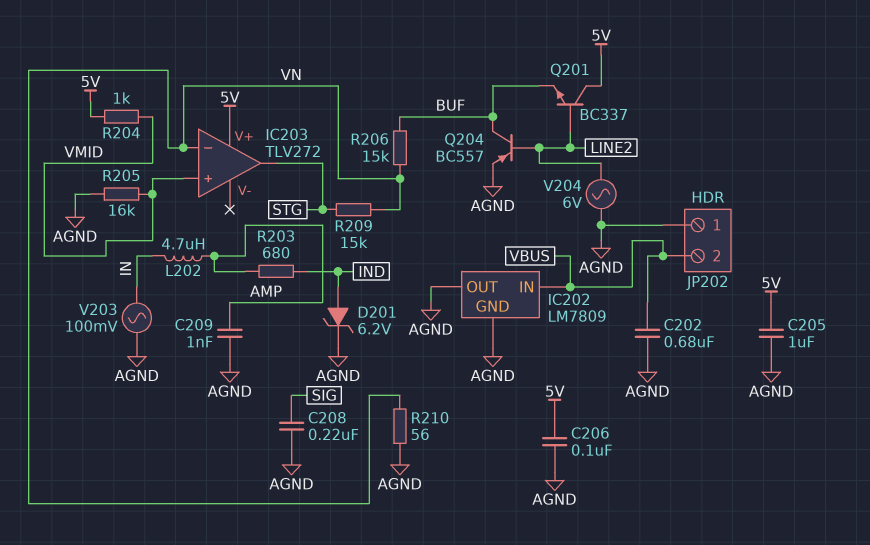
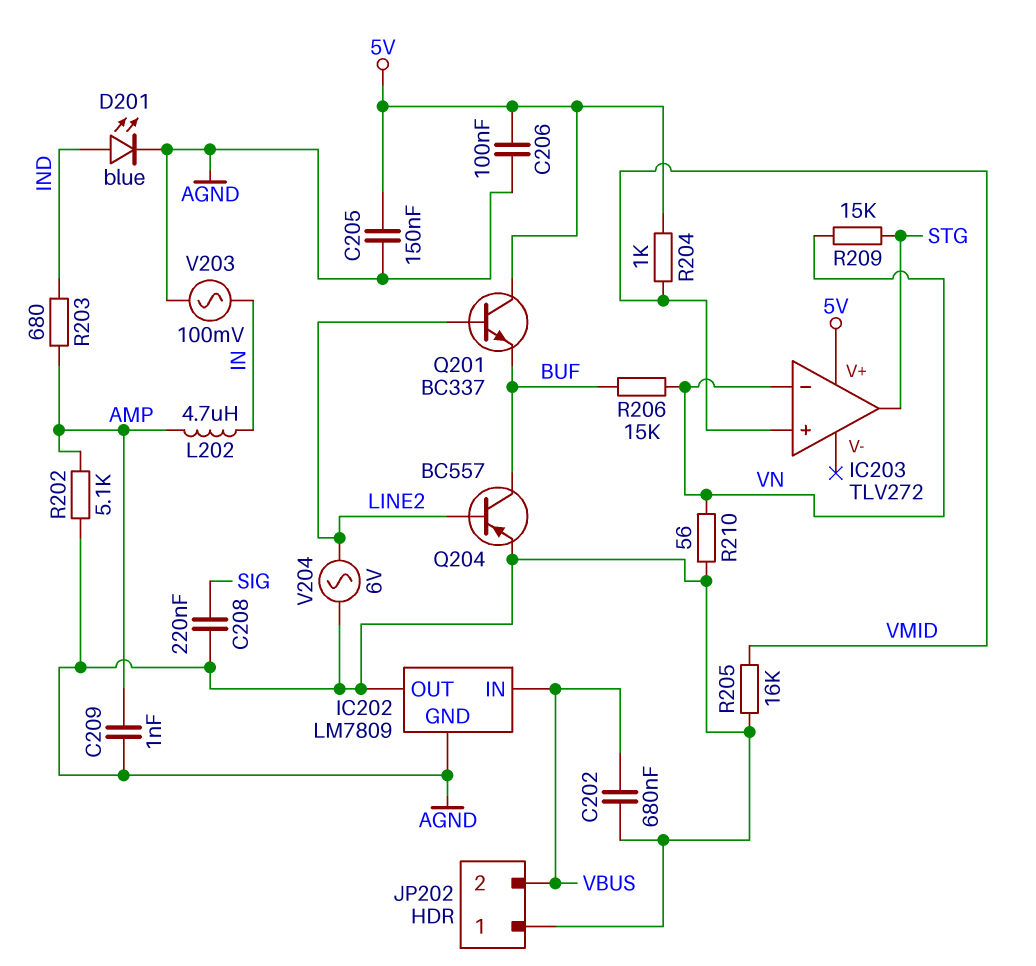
C205: 1uF (5V, AGND) -> 150nF (5V, AGND)
D201: zener 6.2V (A IND, K AGND) -> LED blue (A IND, K AGND)
R202: none -> 5.1k (AGND, AMP)

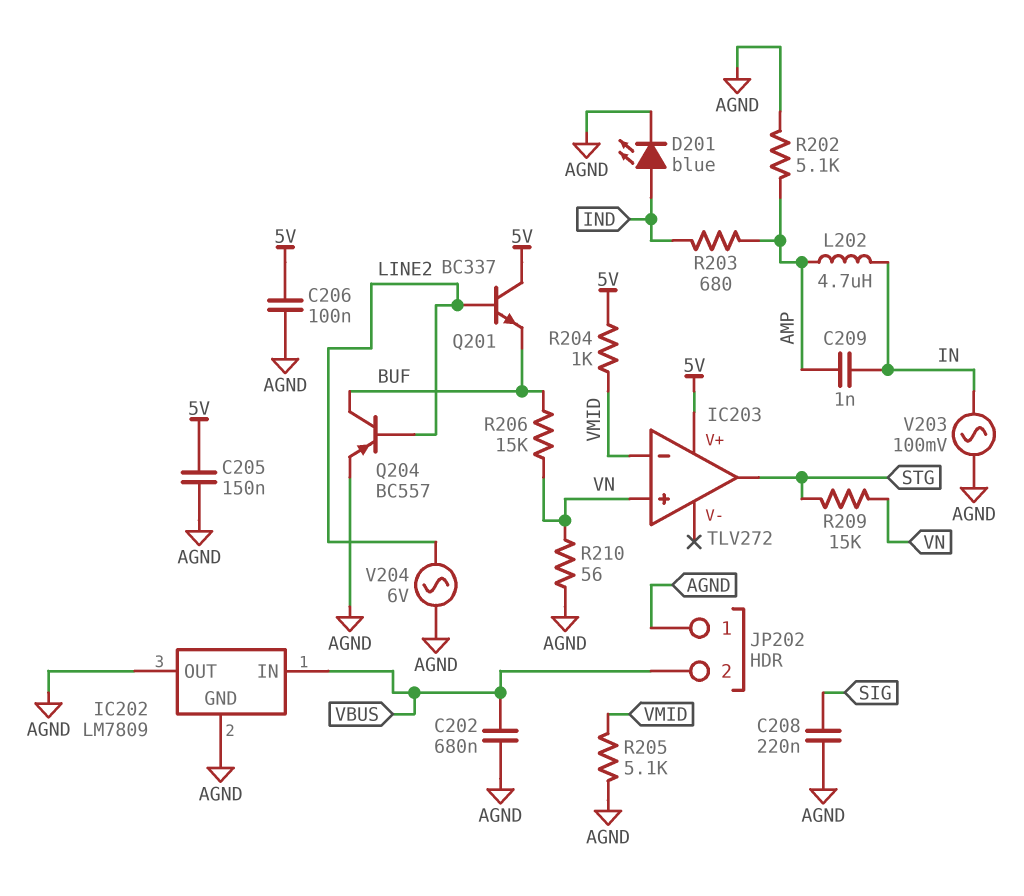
C209: 1nF (AGND, AMP) -> 1nF (AMP, IN)
IC203 pin in+: VMID -> VN
IC203 pin in-: VN -> VMID
R205: 16k (AGND, VMID) -> 5.1k (AGND, VMID)

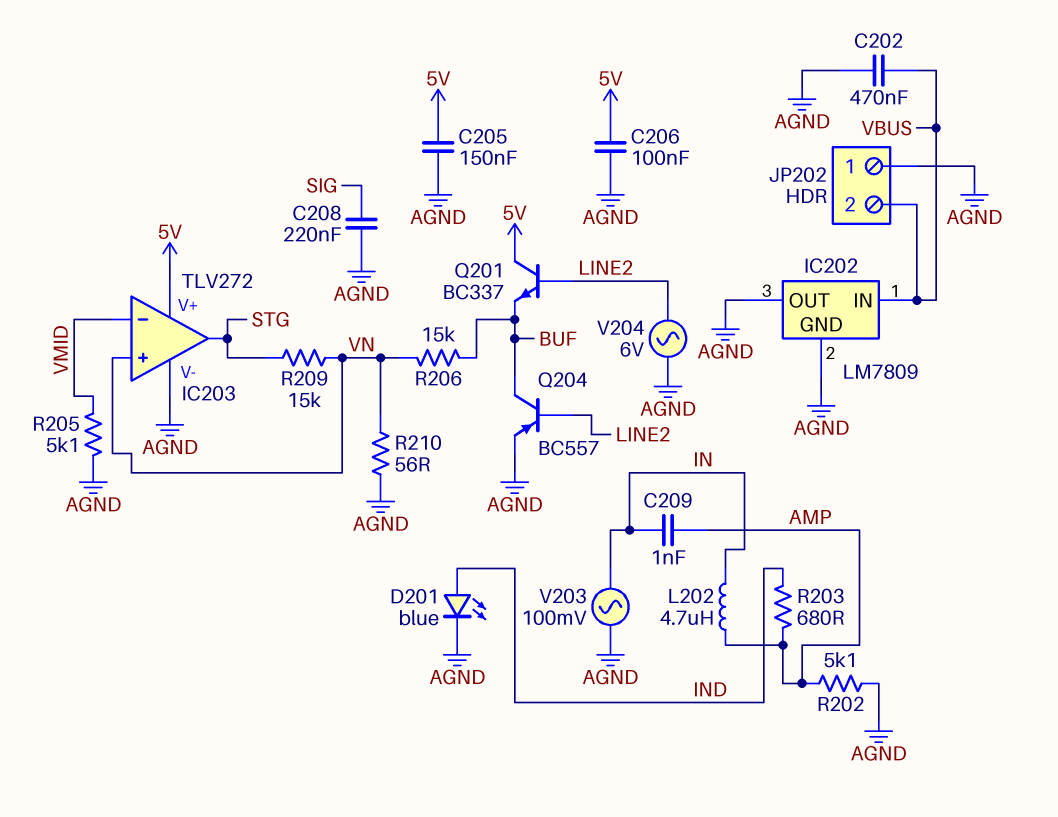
C202: 680nF (AGND, VBUS) -> 470nF (AGND, VBUS)
IC203 pin V-: none -> AGND
R204: 1k (5V, VMID) -> none

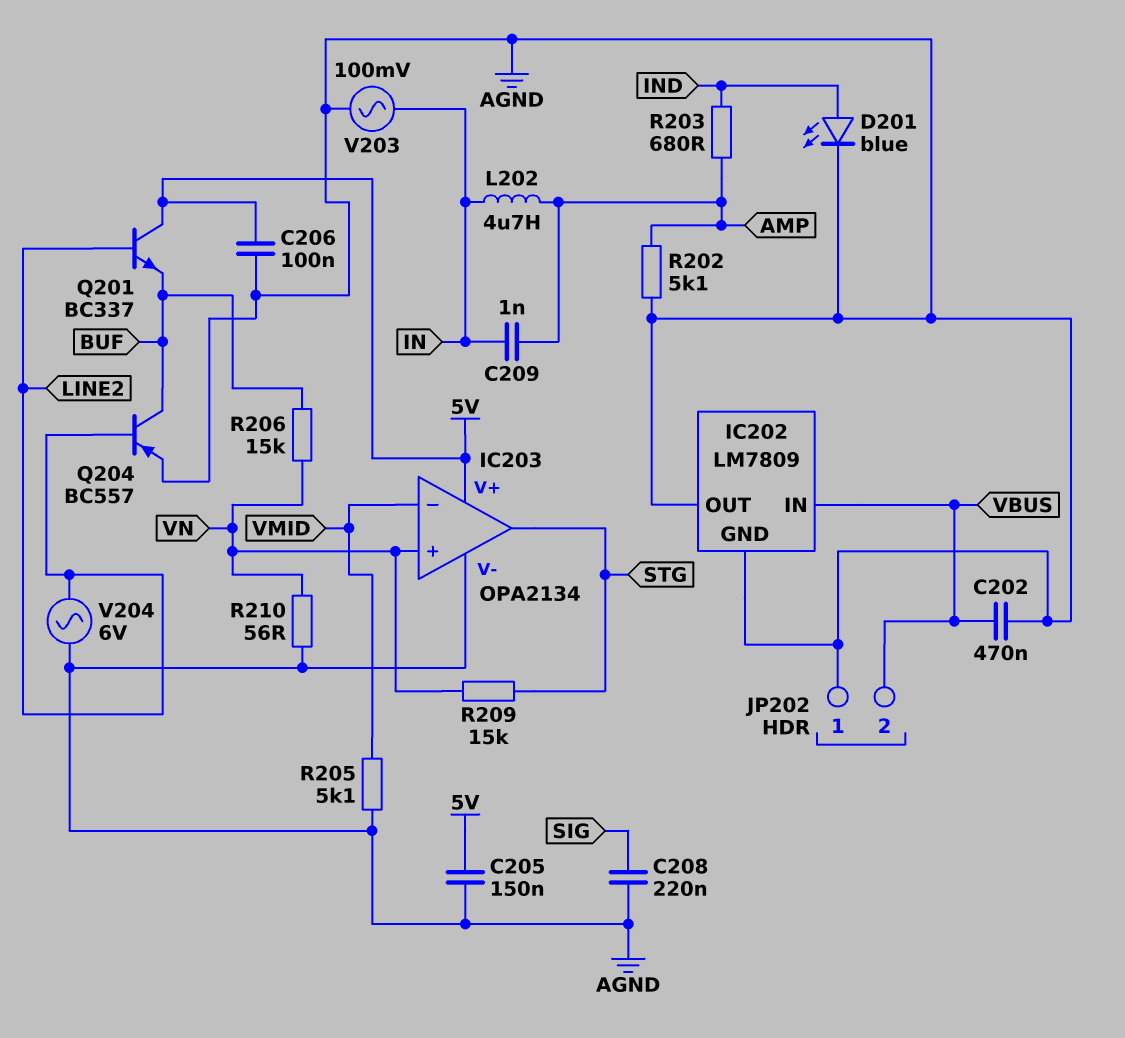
IC203: TLV272 -> OPA2134

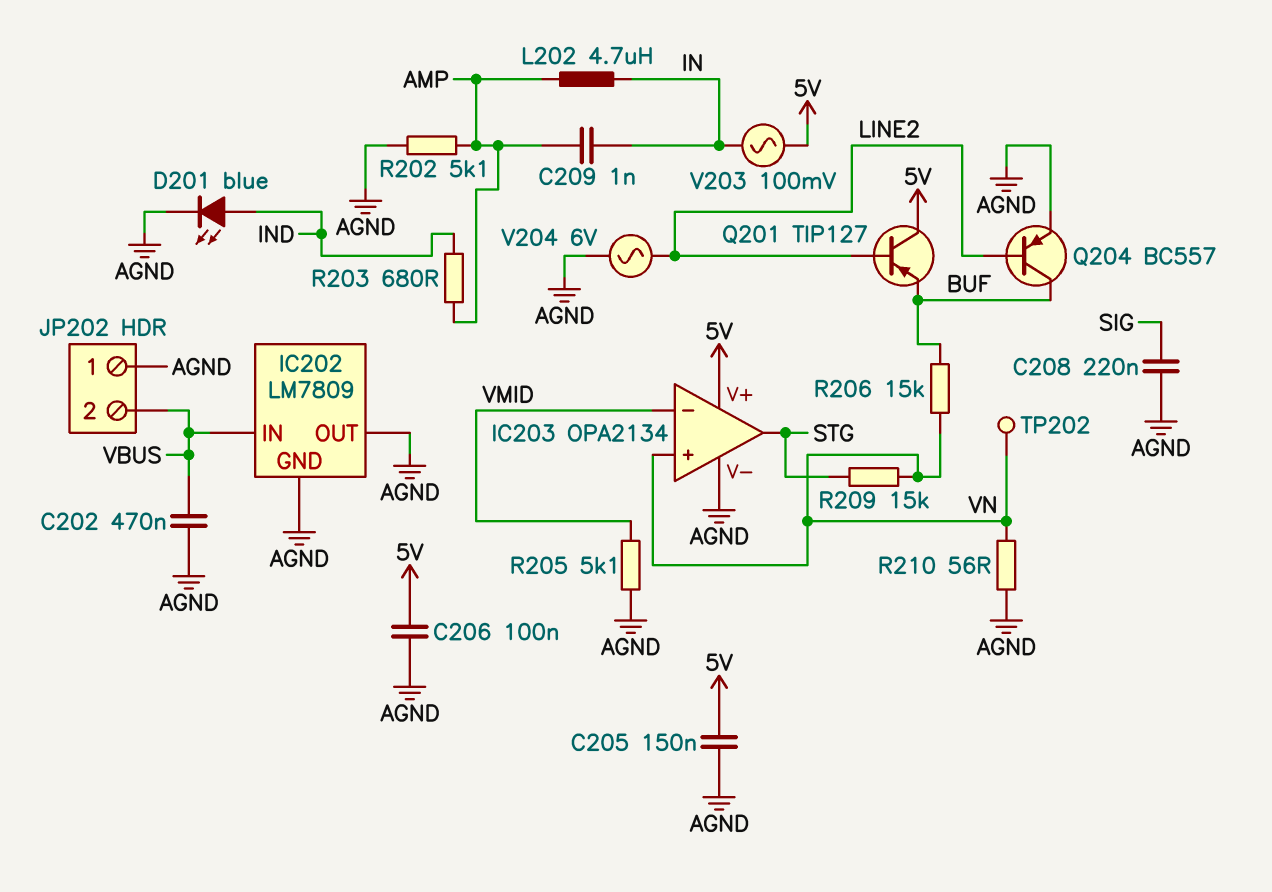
Q201: NPN BC337 (B LINE2, C 5V, E BUF) -> PNP TIP127 (B LINE2, C 5V, E BUF)
TP202: none -> test point (VN)
V203: AC 100mV (AGND, IN) -> AC 100mV (5V, IN)

